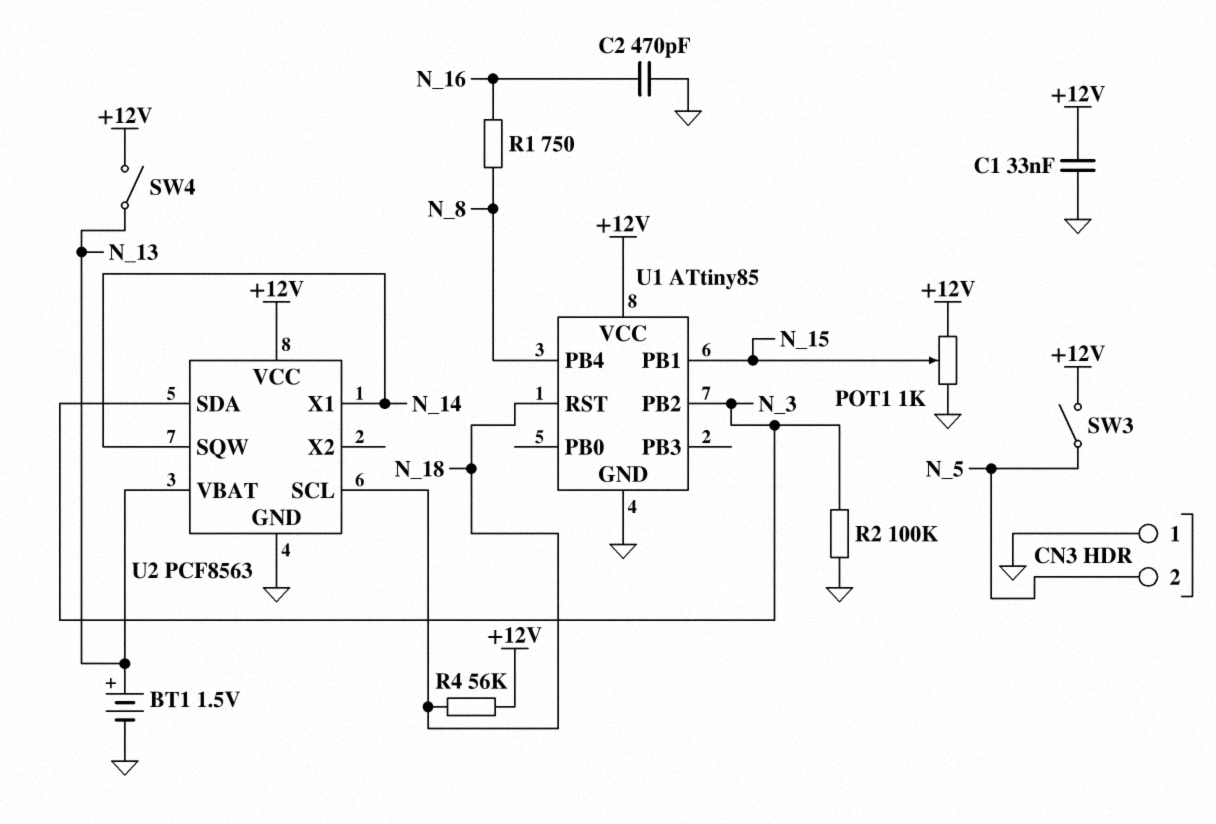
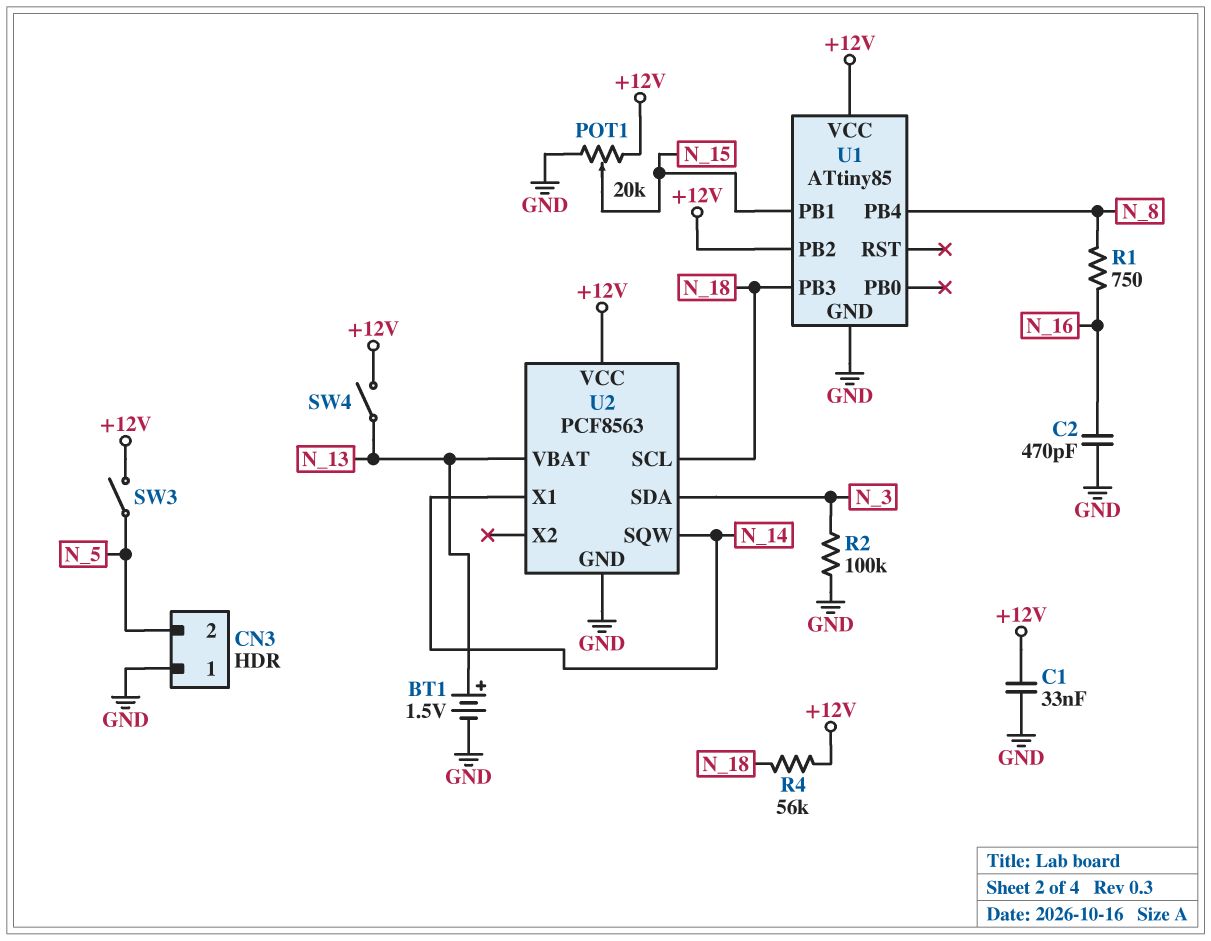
POT1: 1k (+12V, GND, wiper N_15) -> 20k (+12V, GND, wiper N_15)
U1 pin PB2: N_3 -> +12V
U1 pin PB3: none -> N_18
U1 pin RST: N_18 -> none

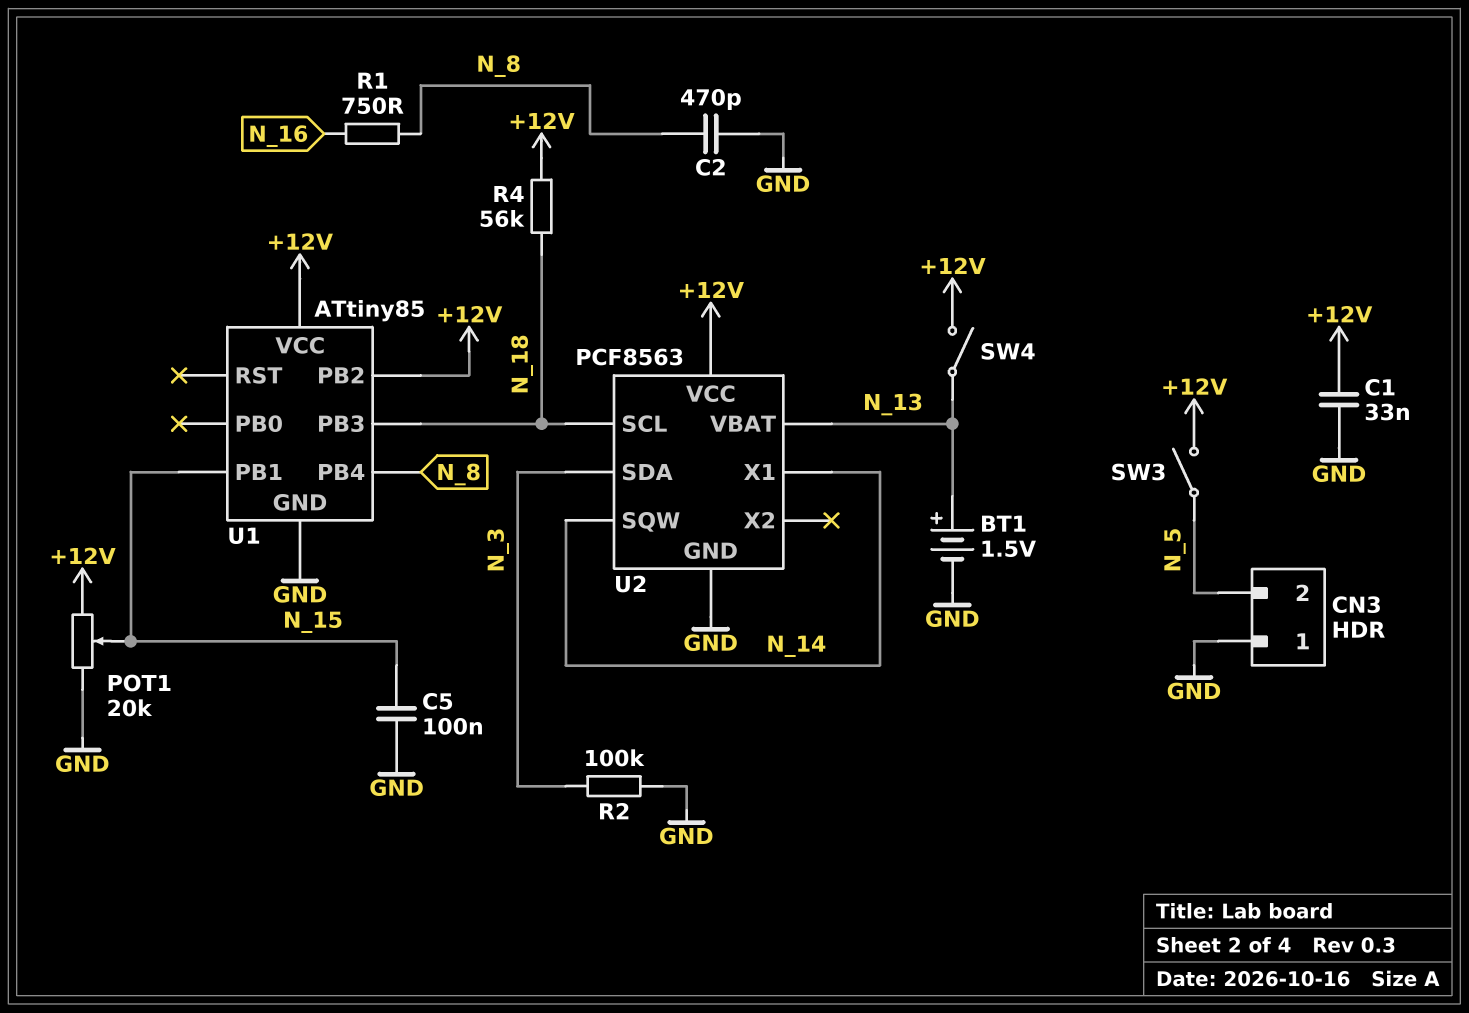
C2: 470pF (GND, N_16) -> 470pF (GND, N_8)
C5: none -> 100nF (GND, N_15)

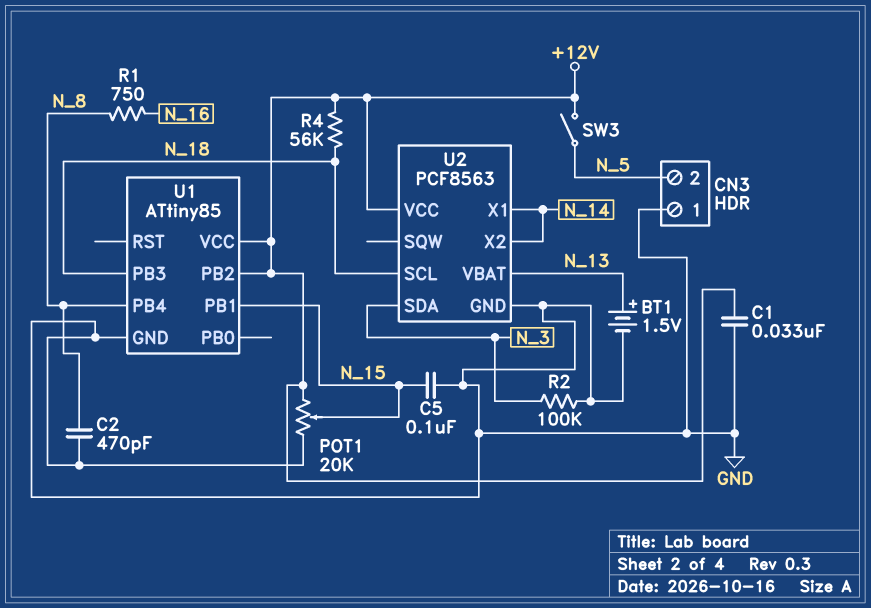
SW4: switch (+12V, N_13) -> none
U2 pin SQW: N_14 -> none
U2 pin X2: none -> N_14

